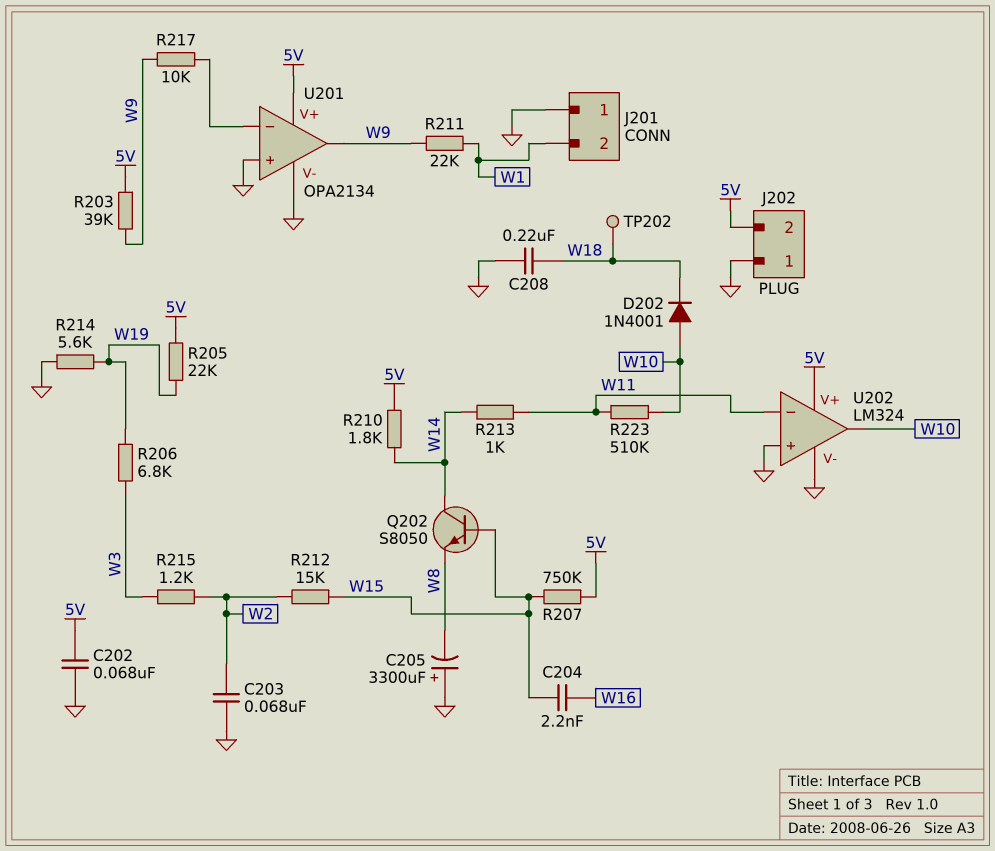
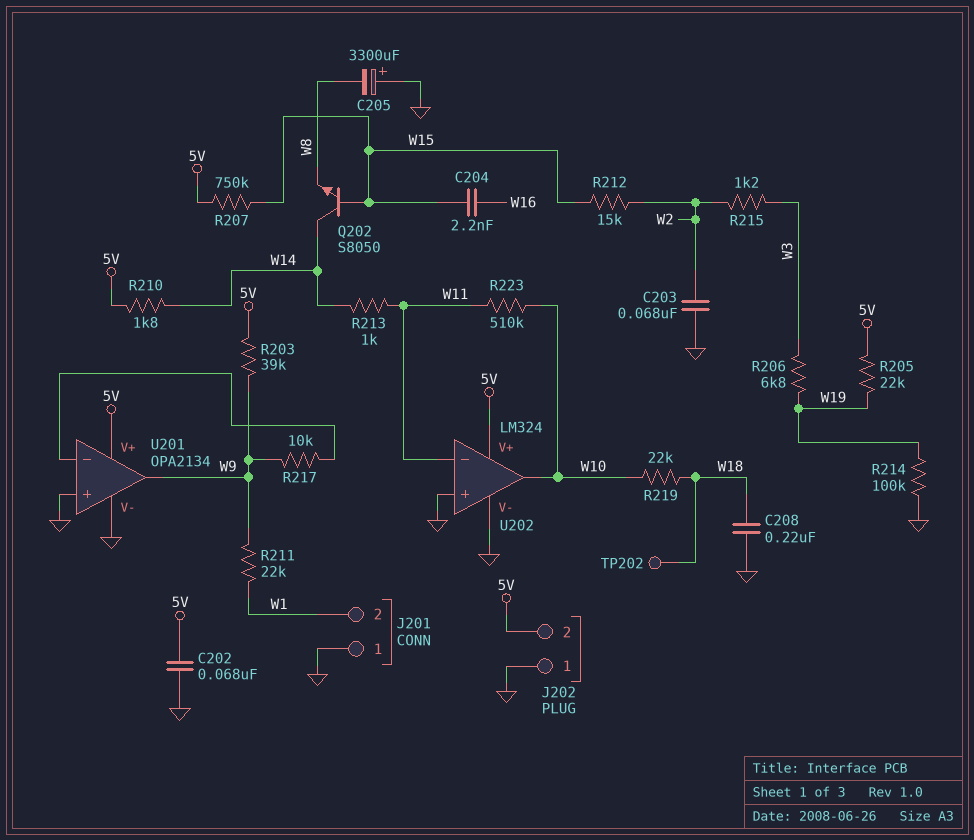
D202: diode 1N4001 (A W10, K W18) -> none
R214: 5.6k (GND, W19) -> 100k (GND, W19)
R219: none -> 22k (W10, W18)

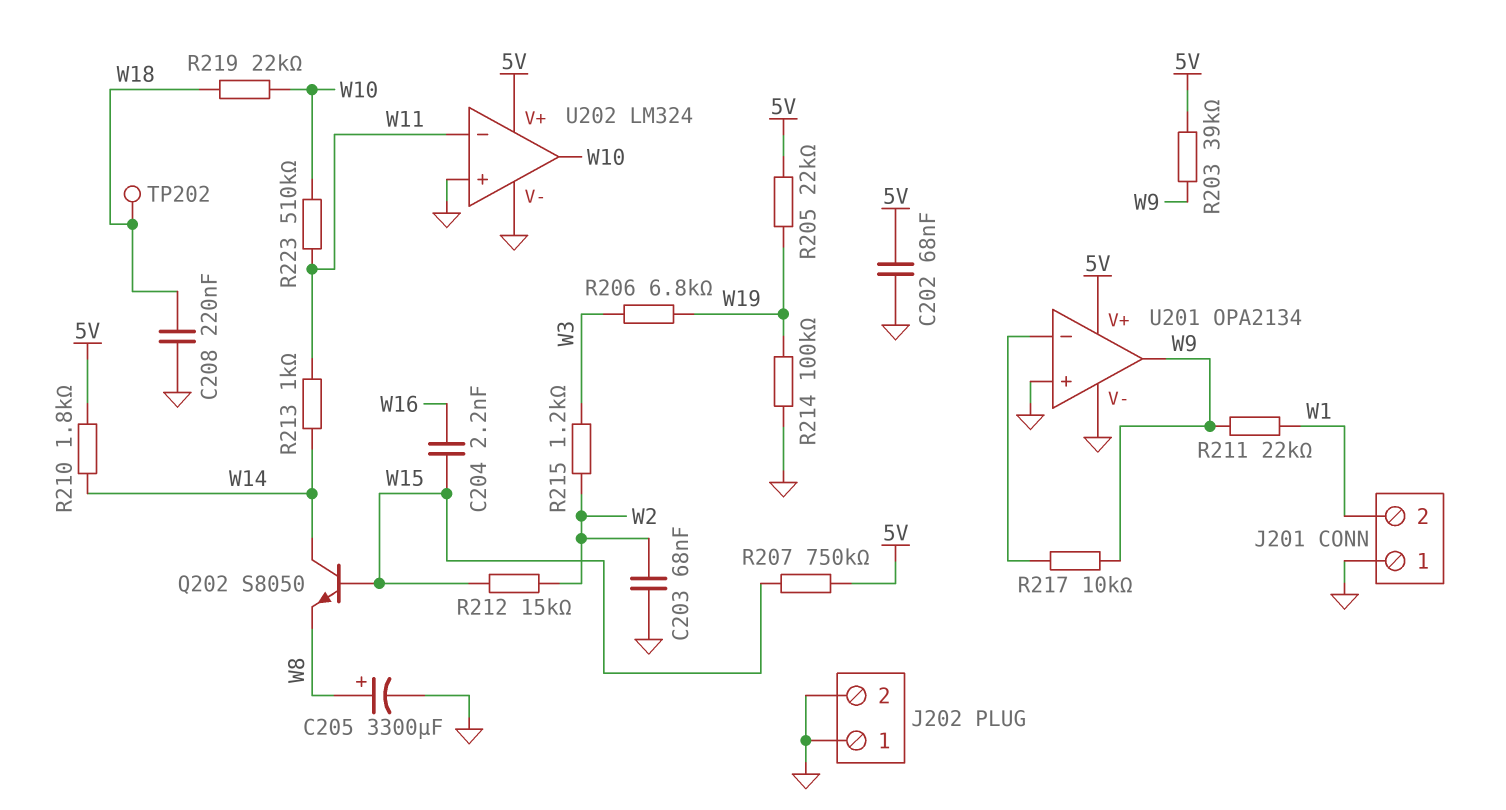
C205: 3300uF (plus GND, minus W8) -> 3300uF (plus W8, minus GND)
J202 pin 2: 5V -> GND

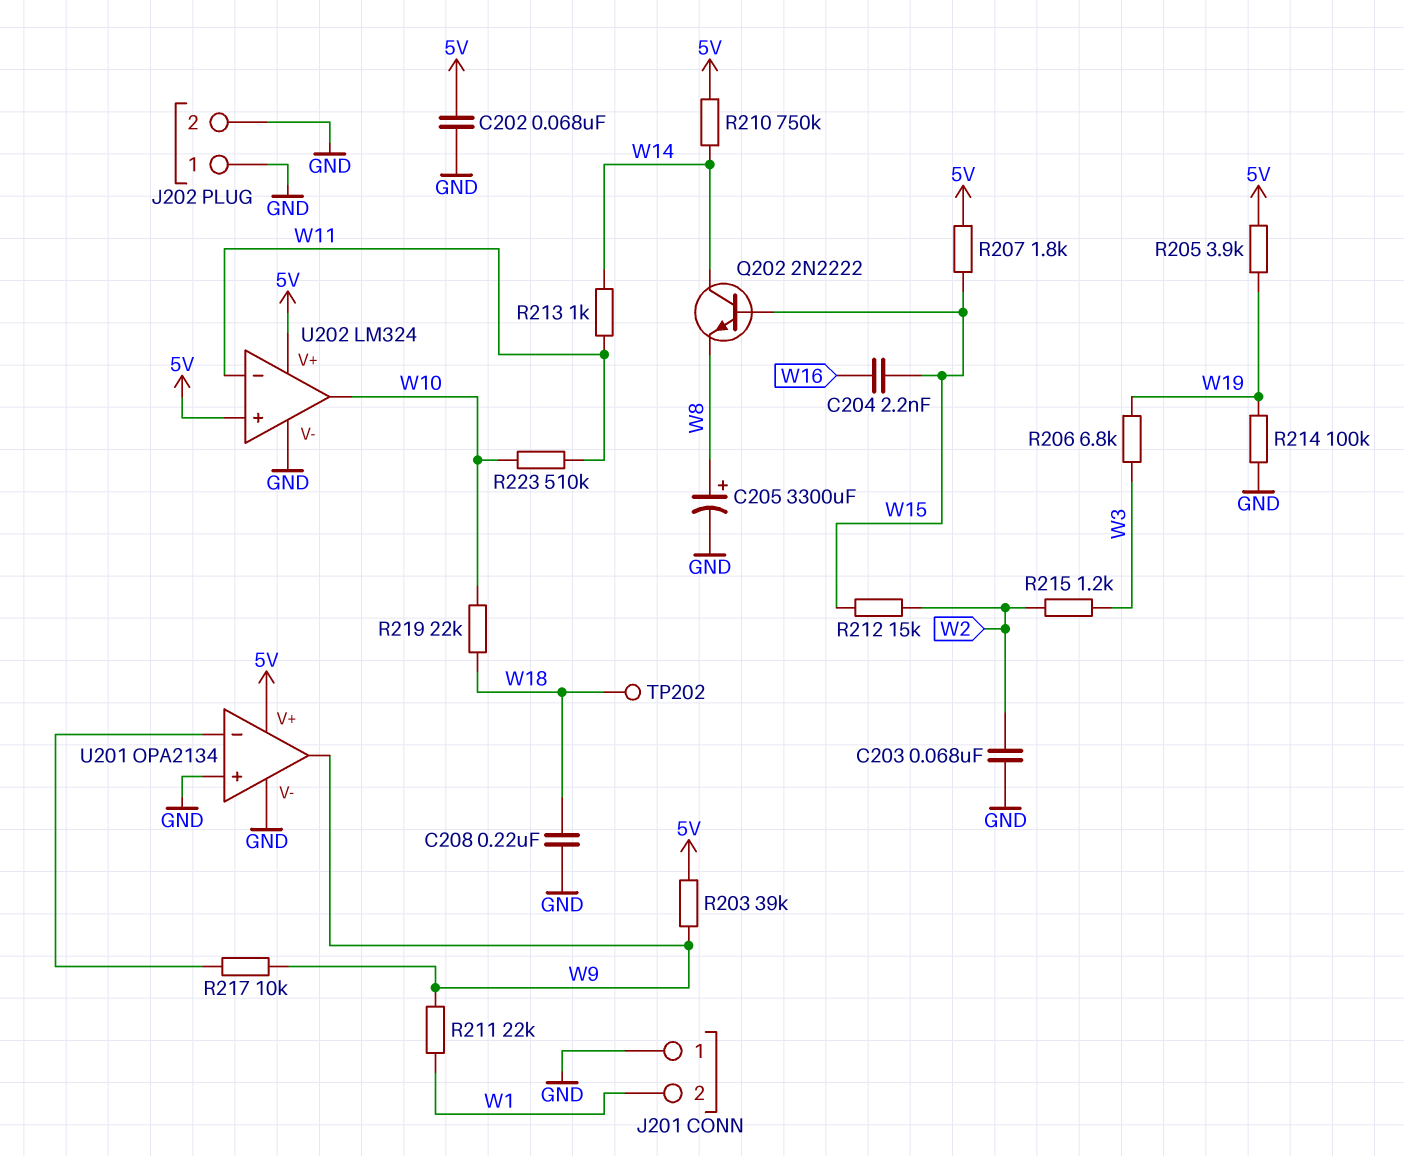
Q202: NPN S8050 (B W15, C W14, E W8) -> NPN 2N2222 (B W15, C W14, E W8)
R205: 22k (5V, W19) -> 3.9k (5V, W19)
R207: 750k (5V, W15) -> 1.8k (5V, W15)
R210: 1.8k (5V, W14) -> 750k (5V, W14)
U202 pin in+: GND -> 5V

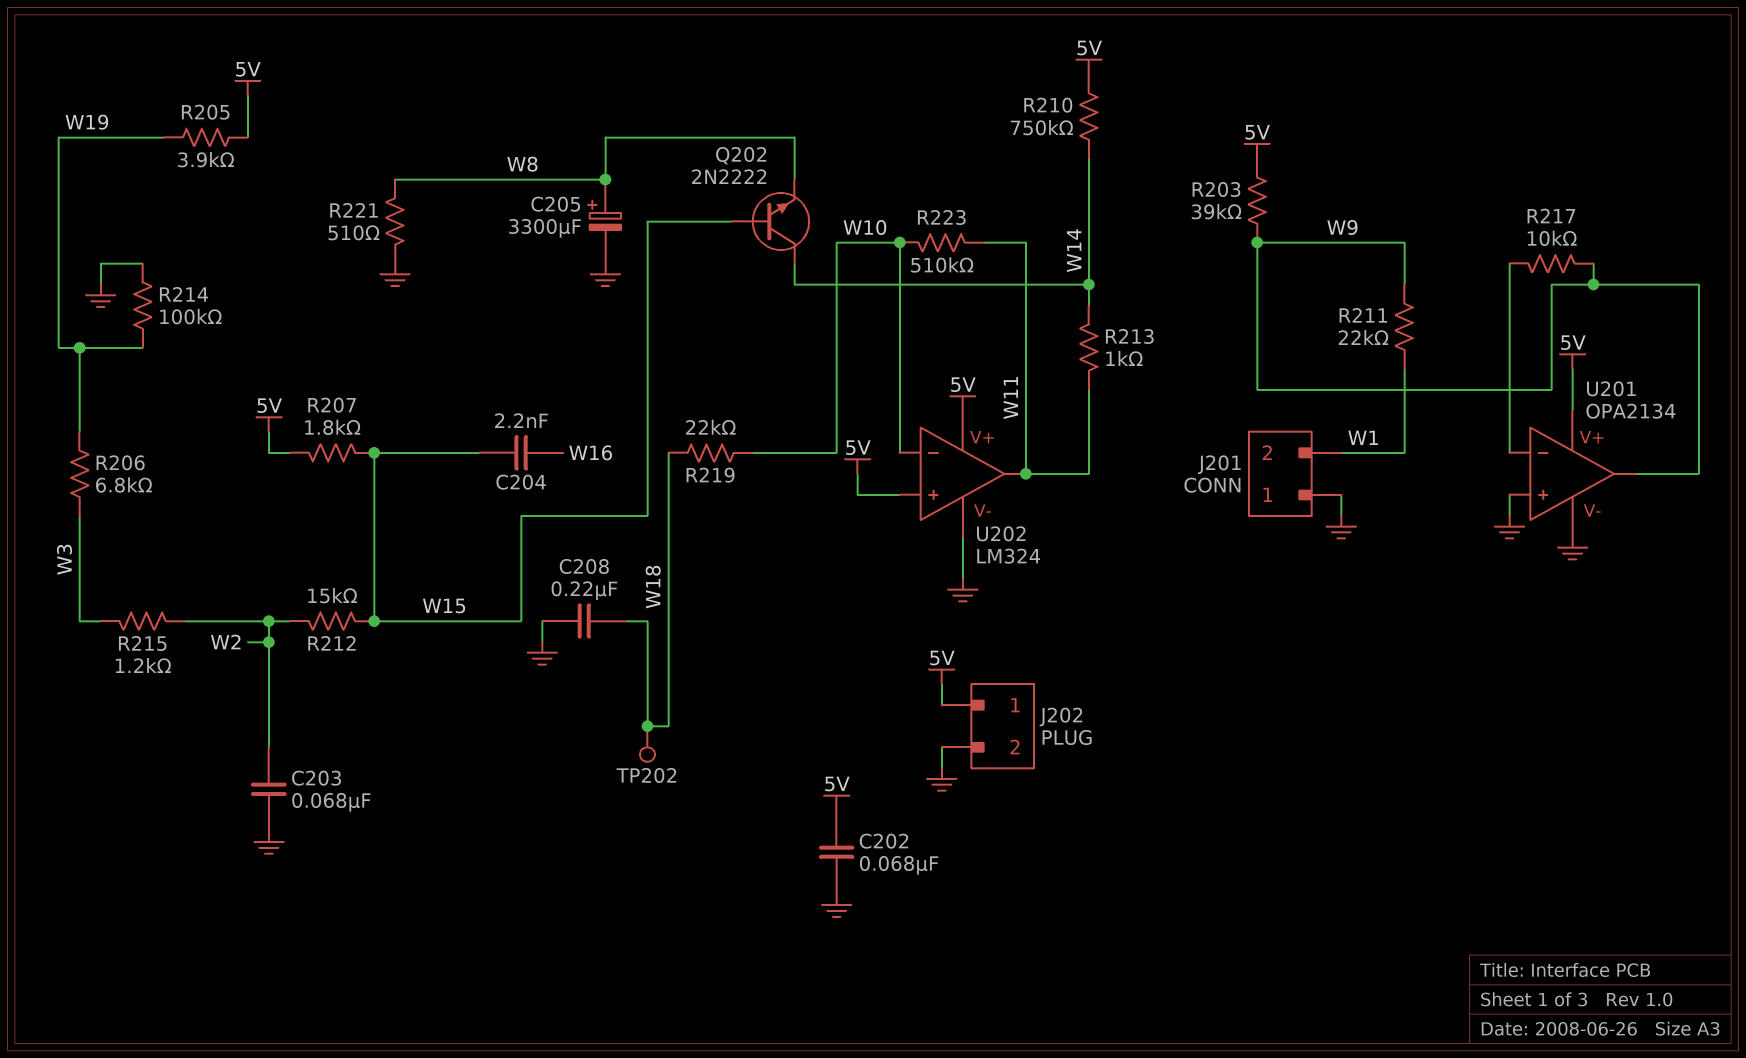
J202 pin 1: GND -> 5V
R221: none -> 510 (GND, W8)
U202 pin in-: W11 -> W10
U202 pin out: W10 -> W11

